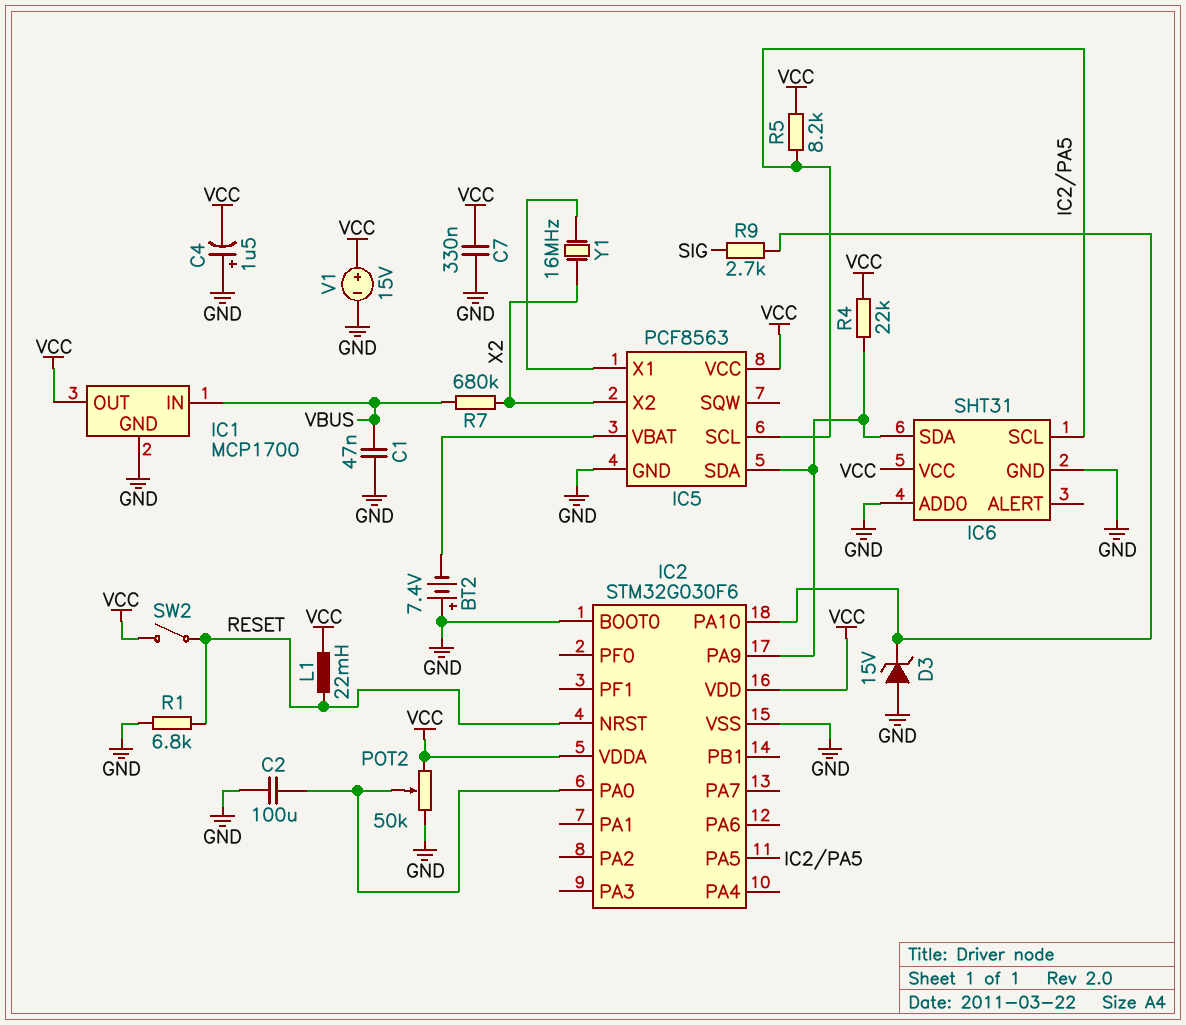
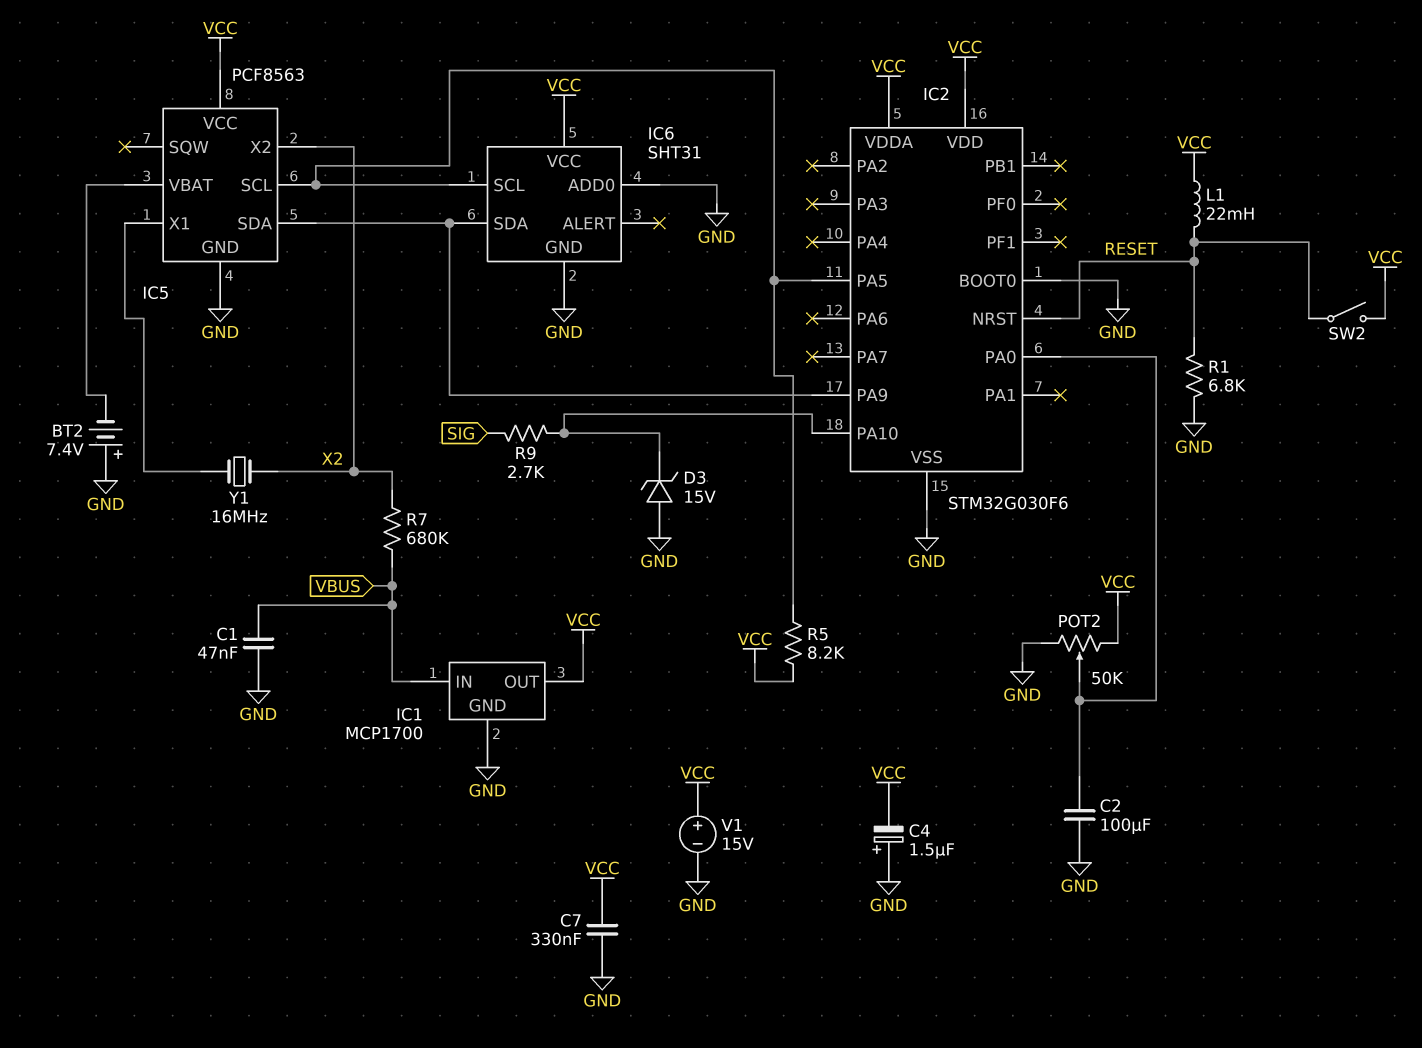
R4: 22k (IC2/PA9, VCC) -> none

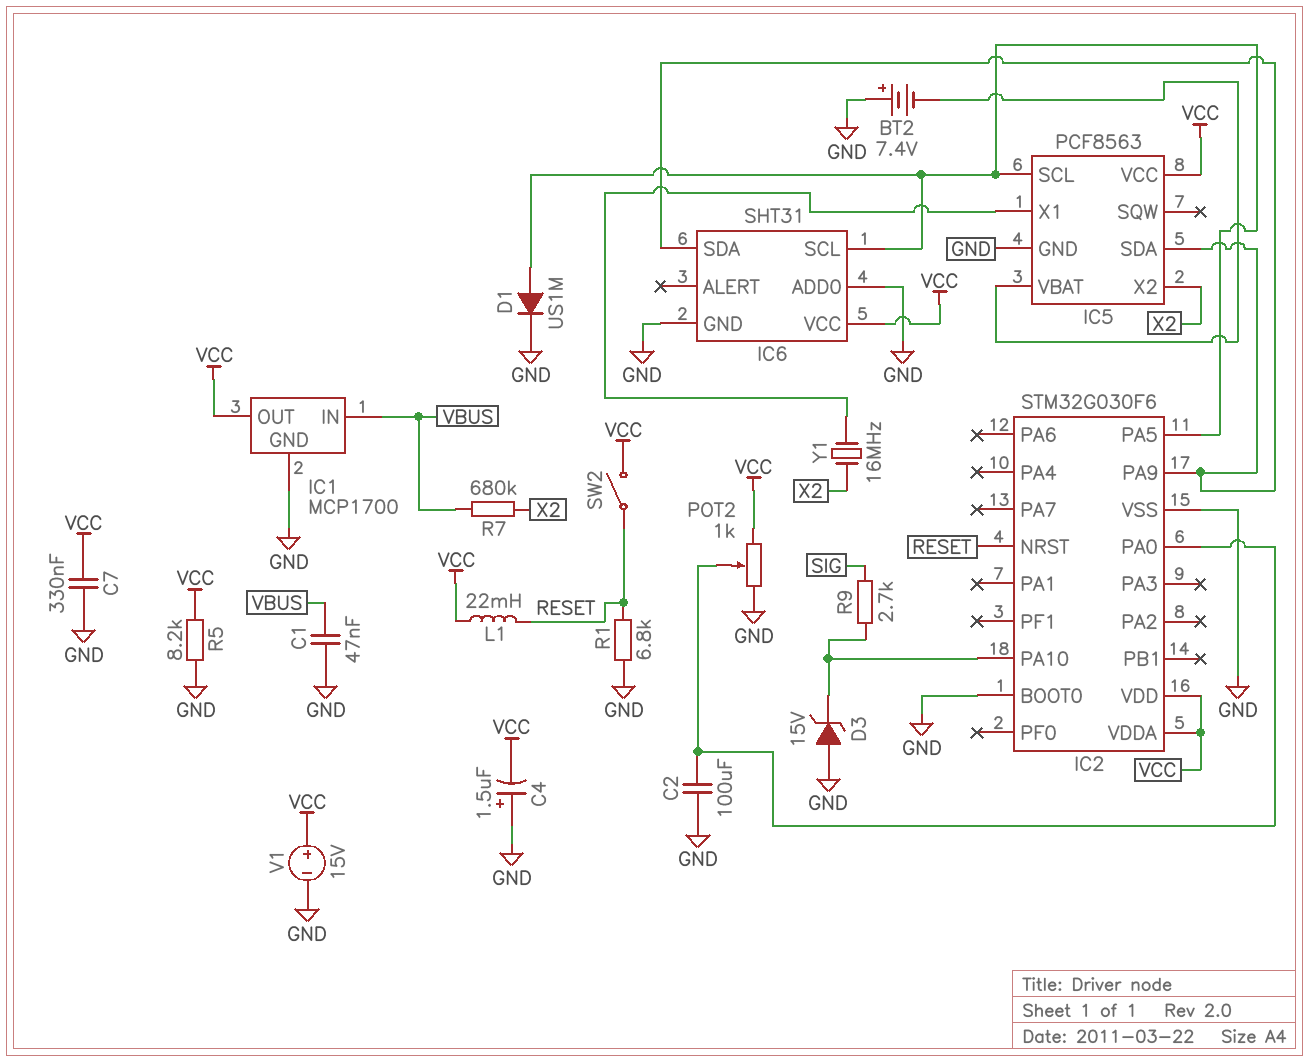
D1: none -> diode US1M (A IC2/PA5, K GND)
POT2: 50k (GND, VCC, wiper IC2/PA0) -> 1k (GND, VCC, wiper IC2/PA0)
R5: 8.2k (IC2/PA5, VCC) -> 8.2k (GND, VCC)

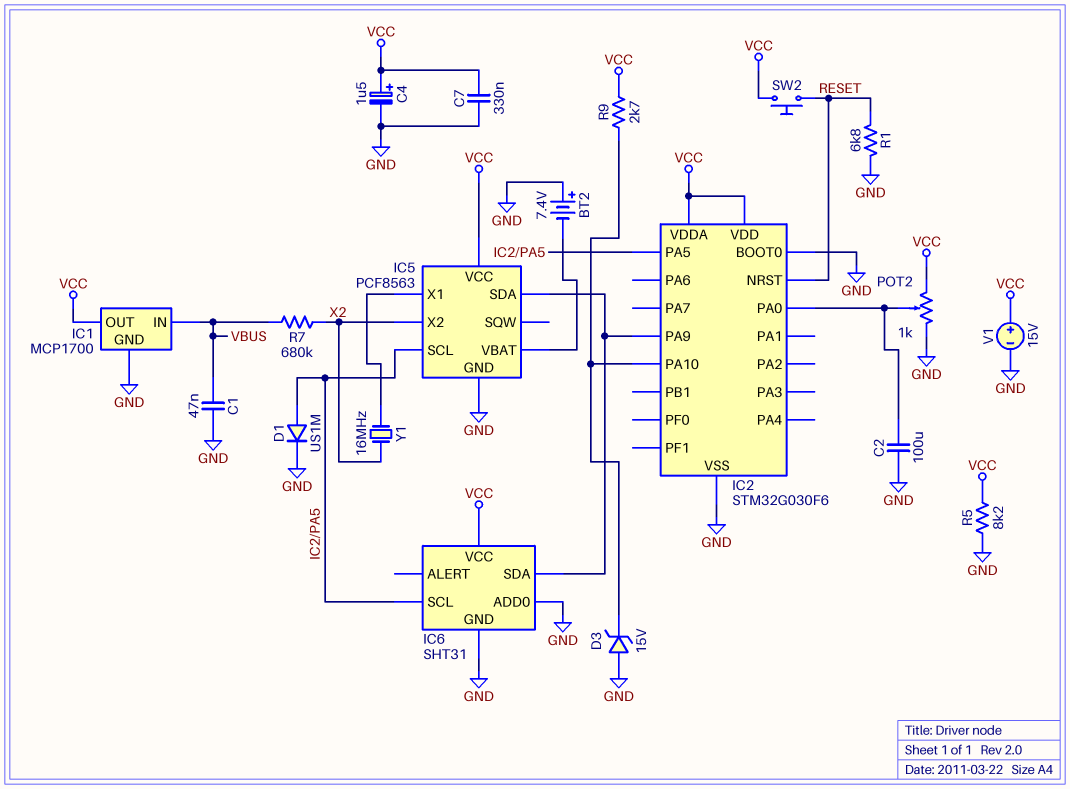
C4: 1.5uF (plus GND, minus VCC) -> 1.5uF (plus VCC, minus GND)
L1: 22mH (RESET, VCC) -> none
R9: 2.7k (IC2/PA10, SIG) -> 2.7k (IC2/PA10, VCC)
SW2: switch (RESET, VCC) -> button (RESET, VCC)

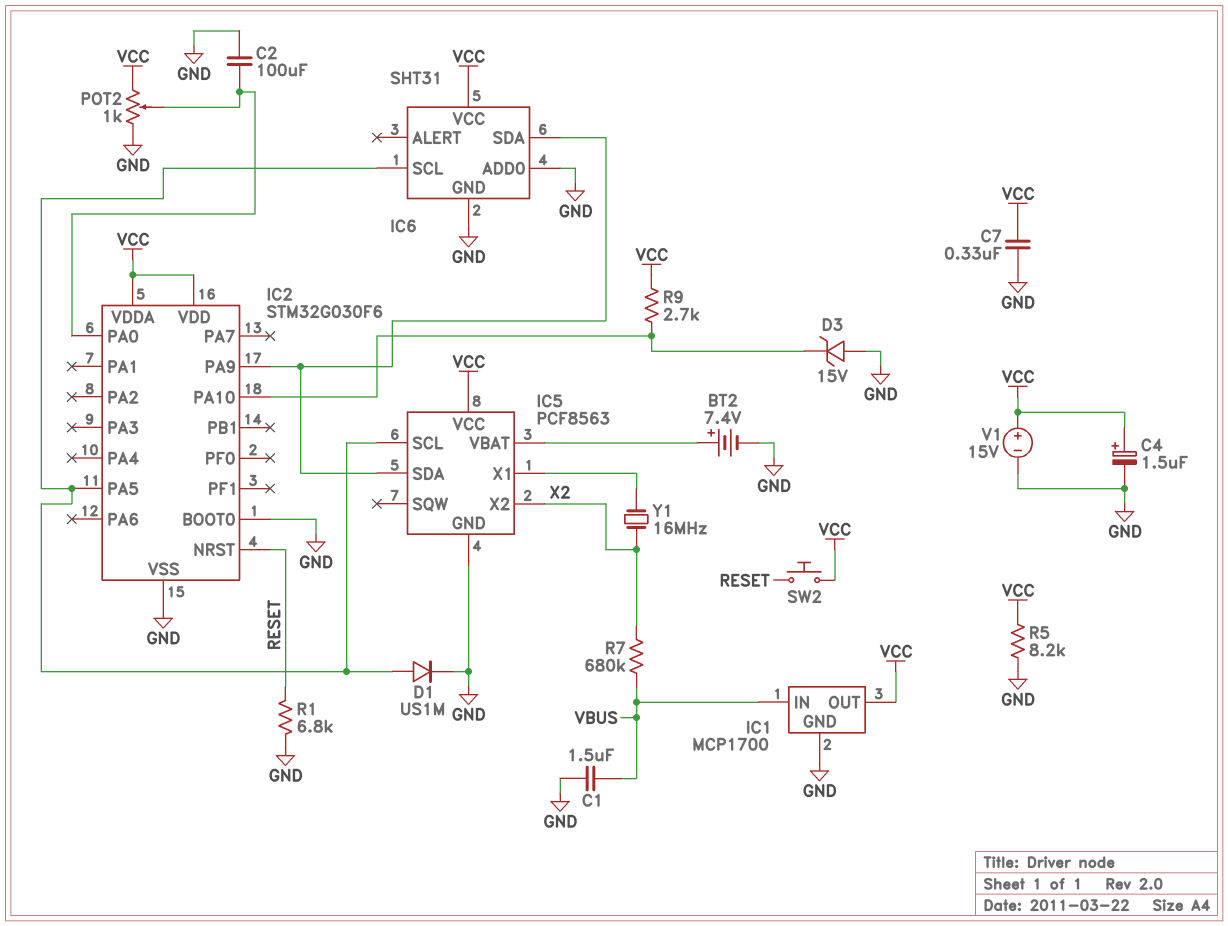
BT2: 7.4V (plus GND, minus IC5/VBAT) -> 7.4V (plus IC5/VBAT, minus GND)
C1: 47nF (GND, VBUS) -> 1.5uF (GND, VBUS)

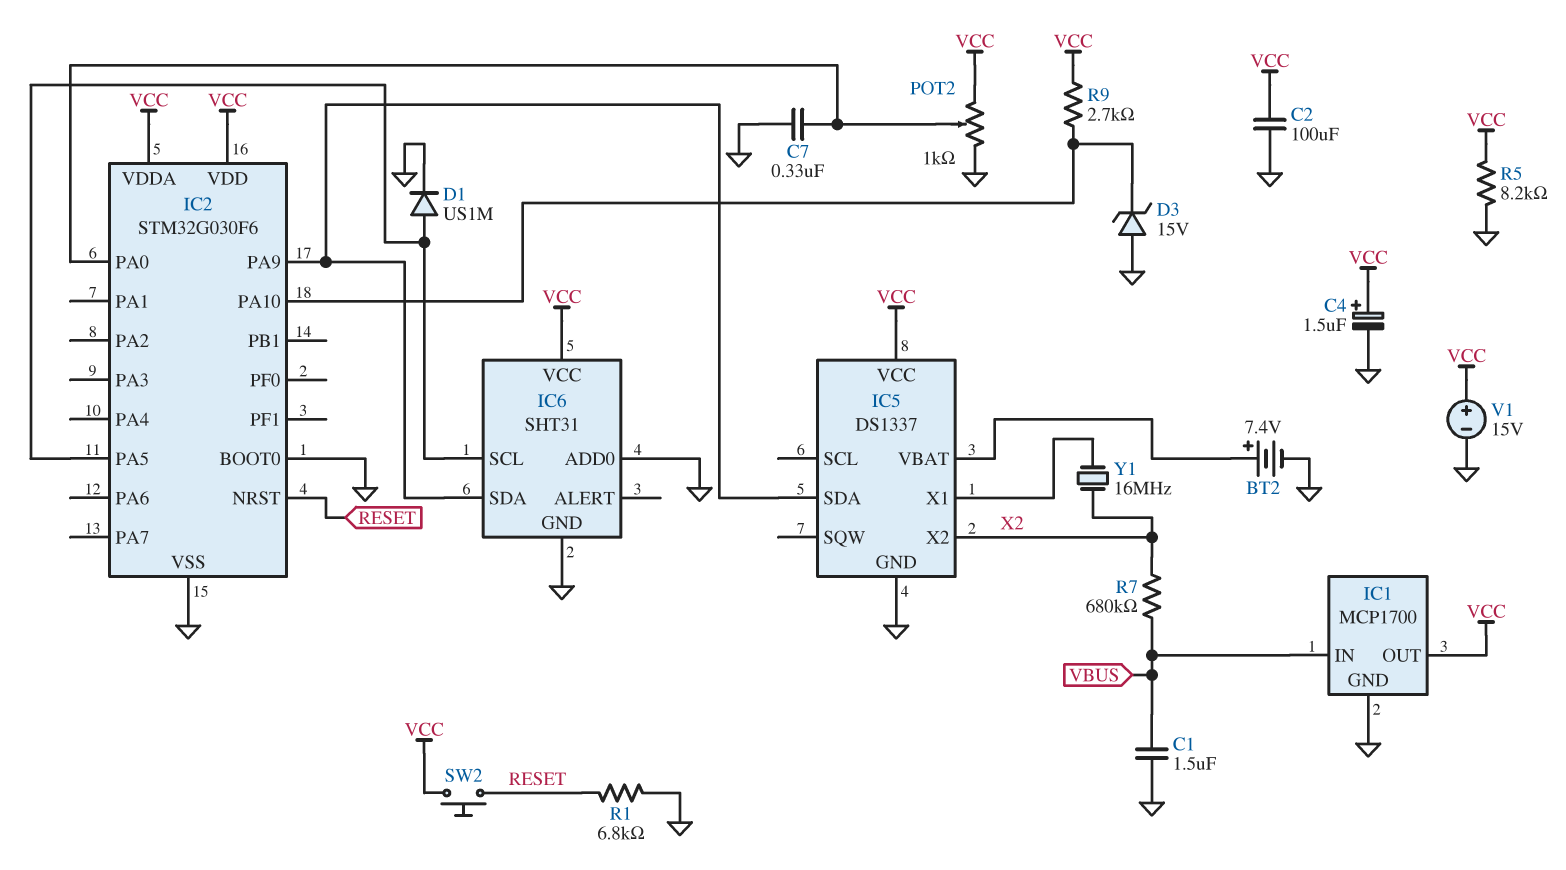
C2: 100uF (GND, IC2/PA0) -> 100uF (GND, VCC)
C7: 330nF (GND, VCC) -> 330nF (GND, IC2/PA0)
IC5: PCF8563 -> DS1337
IC5 pin SCL: IC2/PA5 -> none

